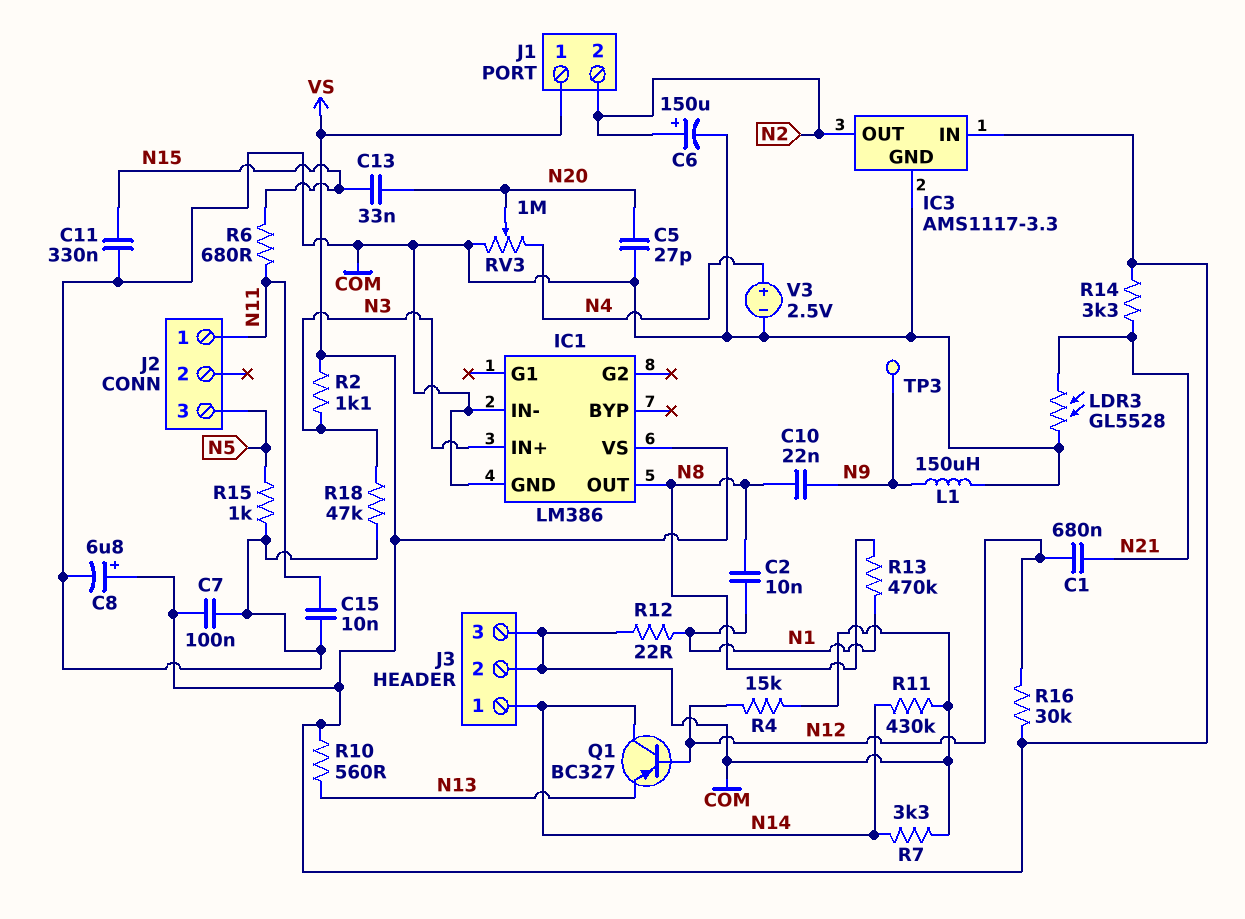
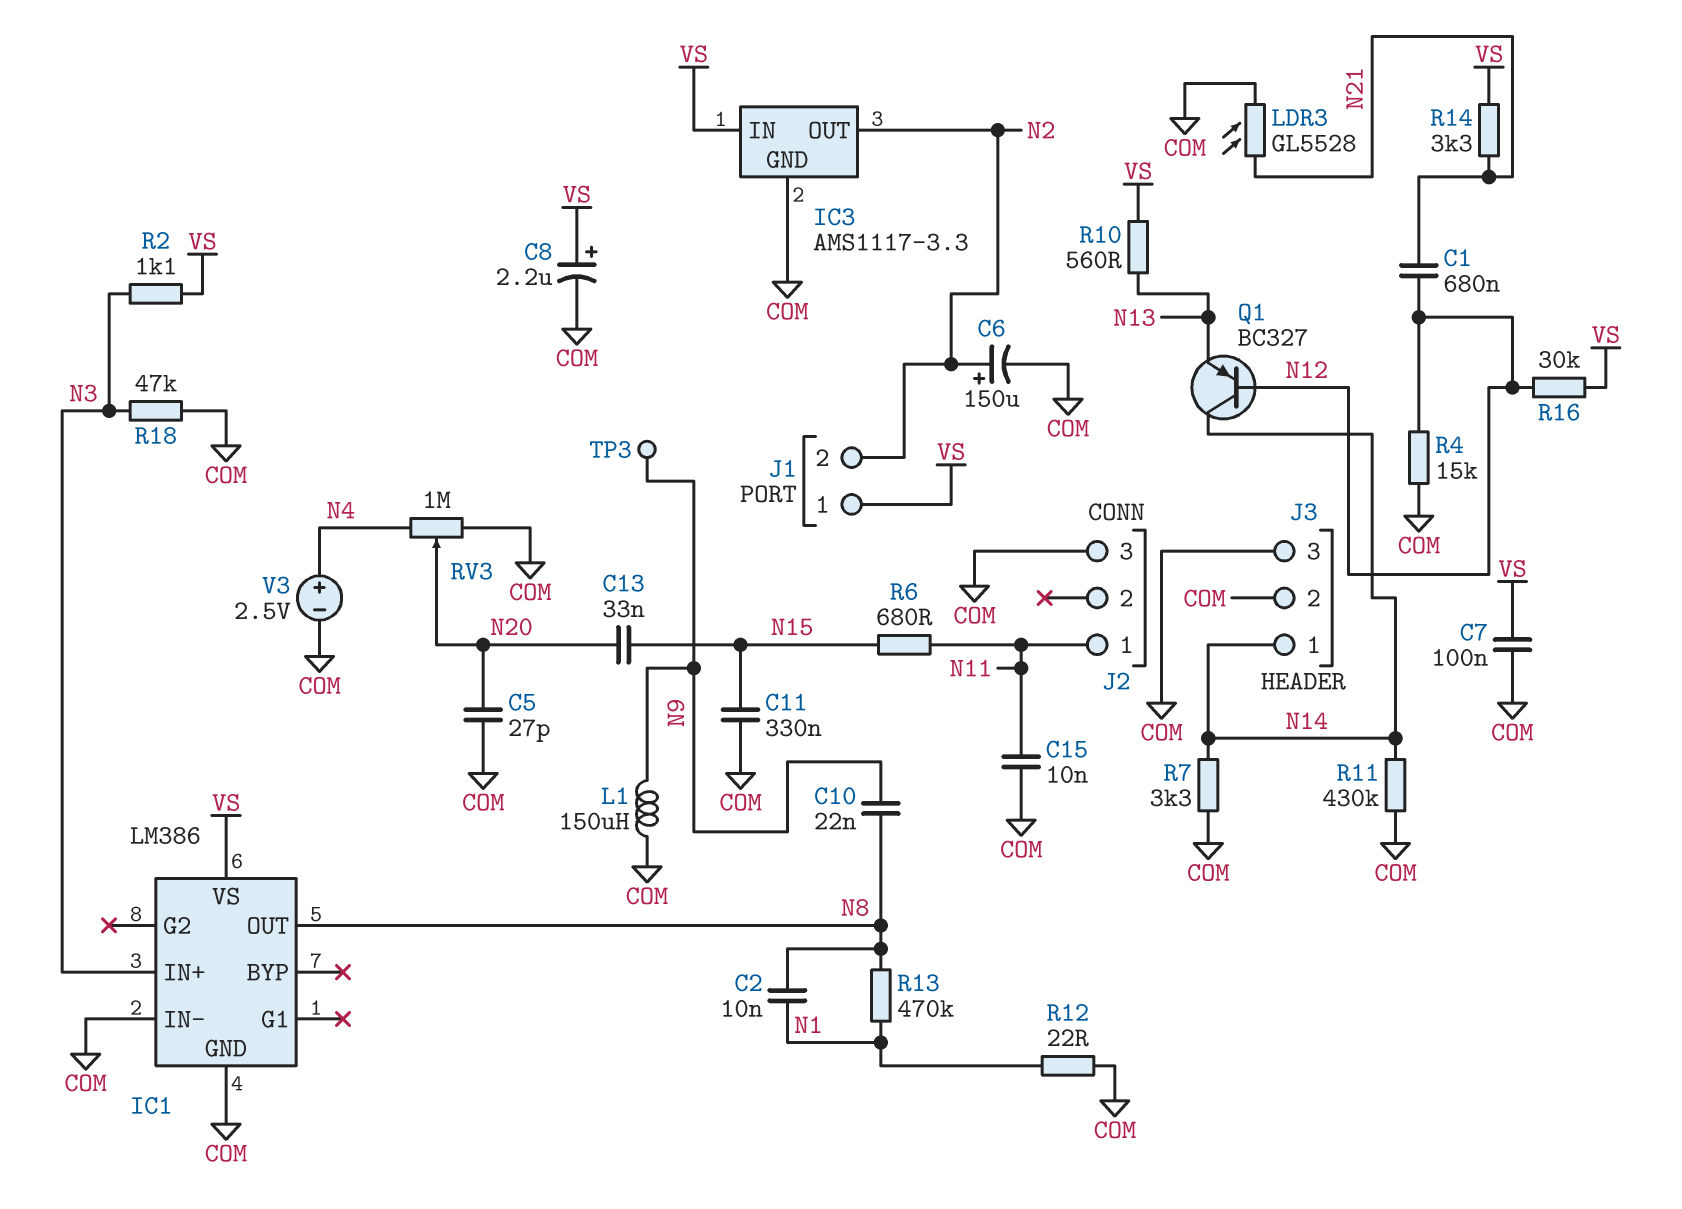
C8: 6.8uF (plus VS, minus COM) -> 2.2uF (plus VS, minus COM)
J2 pin 3: N5 -> COM
R15: 1k (COM, N5) -> none

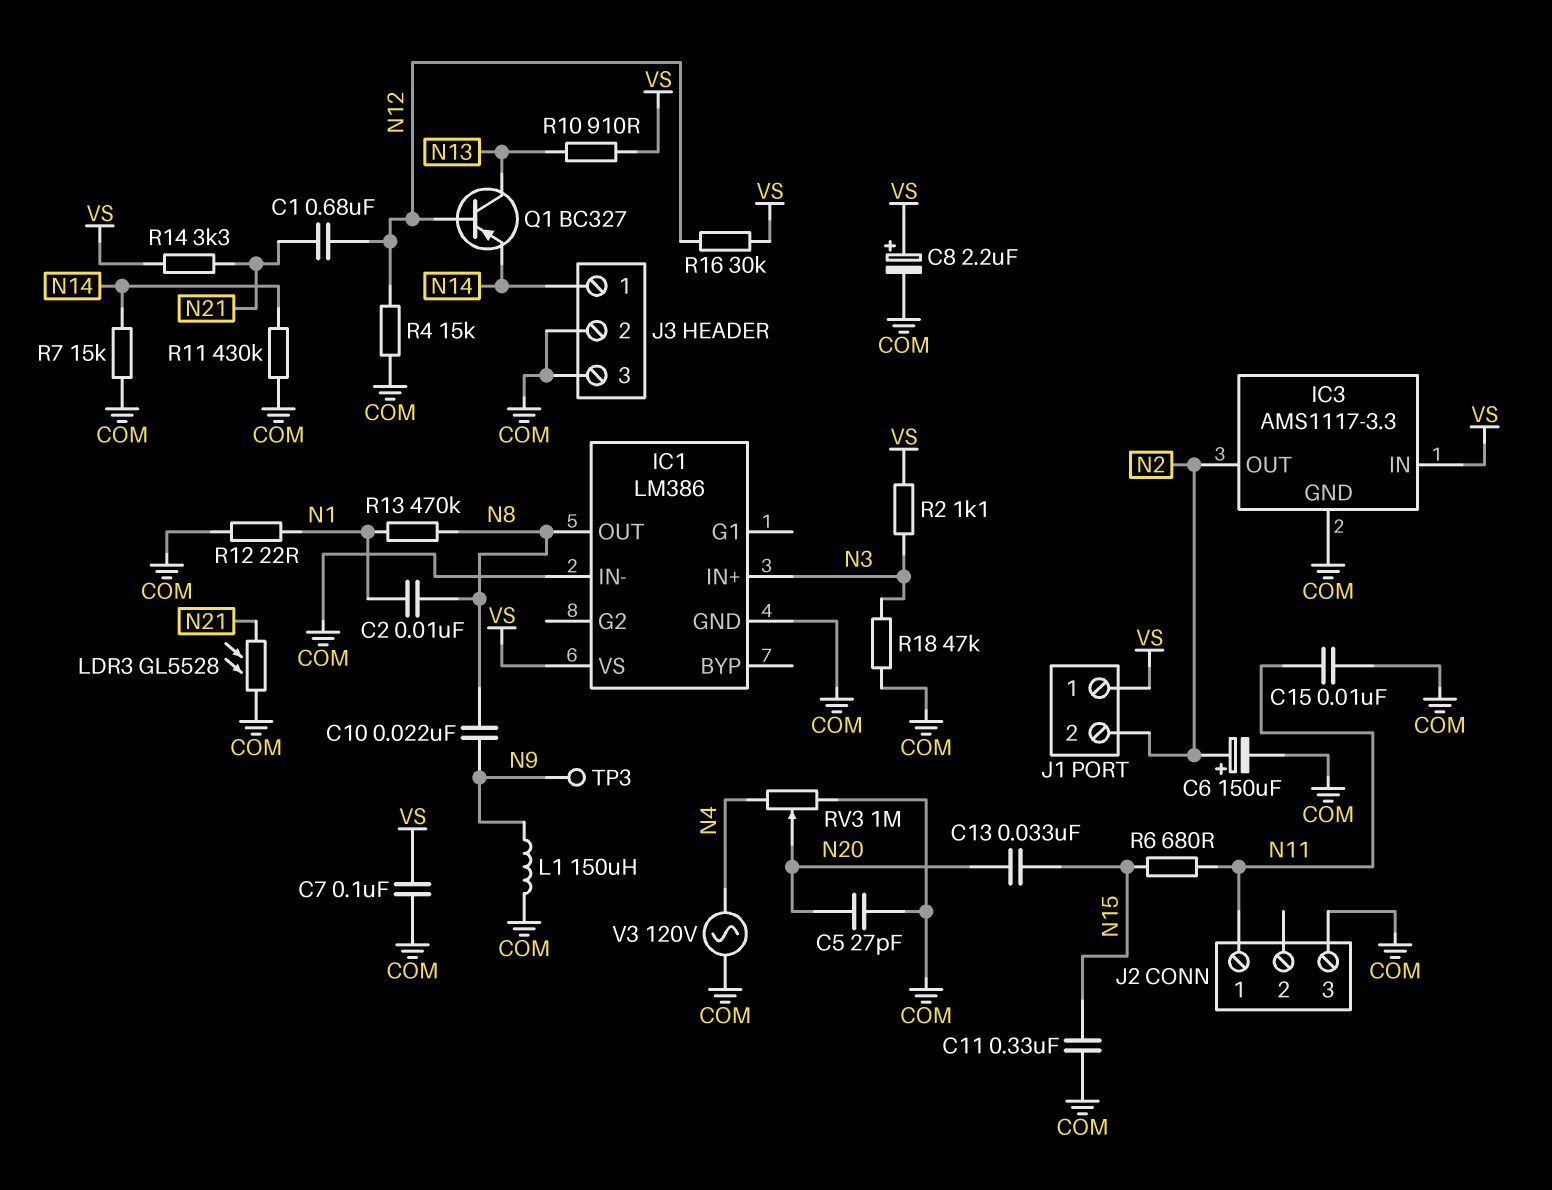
Q1: PNP BC327 (B N12, C N14, E N13) -> PNP BC327 (B N12, C N13, E N14)
R7: 3.3k (COM, N14) -> 15k (COM, N14)
R10: 560 (N13, VS) -> 910 (N13, VS)
V3: 2.5V (plus N4, minus COM) -> AC 120V (COM, N4)

